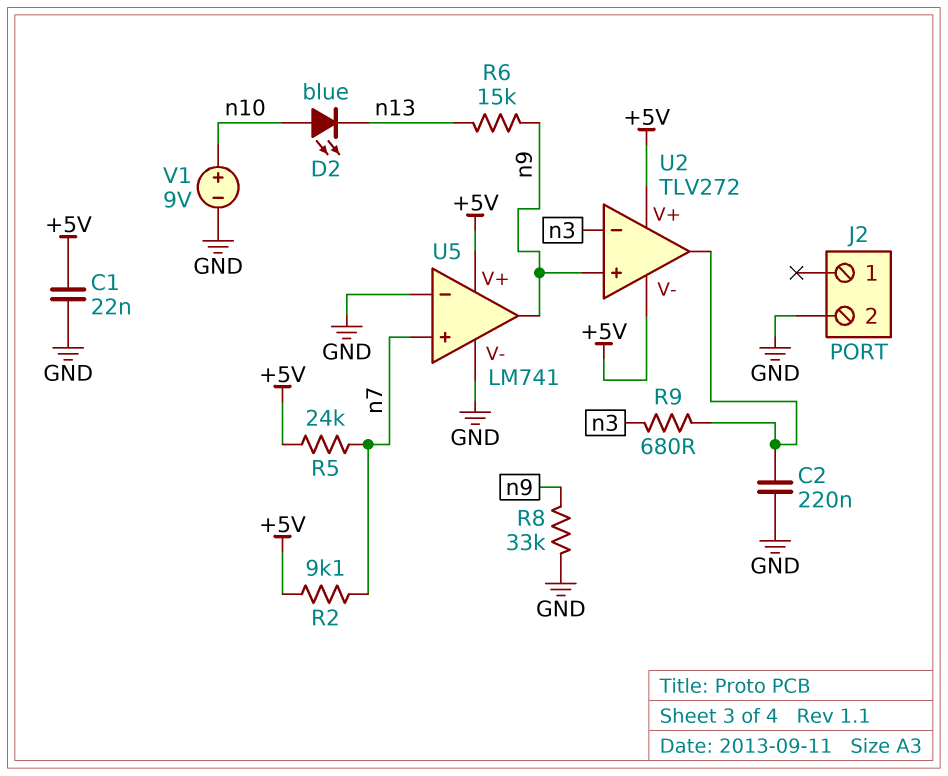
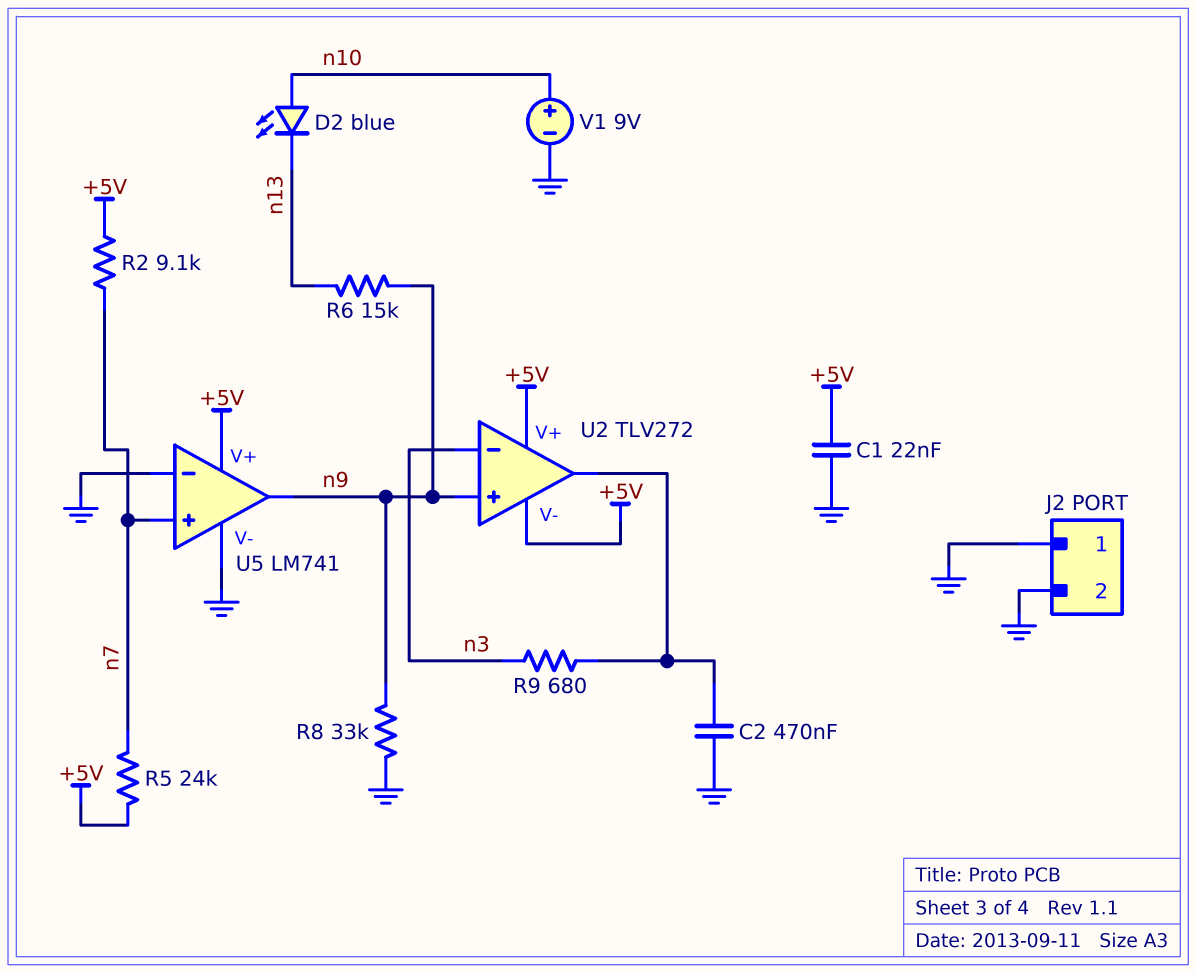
C2: 220nF (GND, U2/out) -> 470nF (GND, U2/out)
J2 pin 1: none -> GND

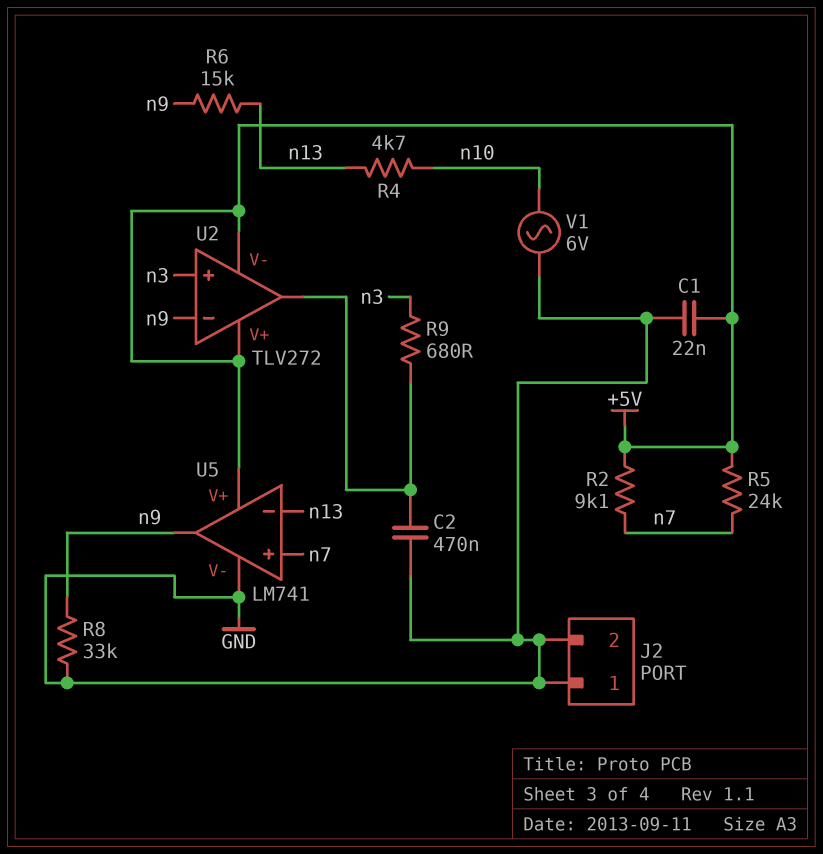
D2: LED blue (A n10, K n13) -> none
R4: none -> 4.7k (n10, n13)
U2 pin in+: n9 -> n3
U2 pin in-: n3 -> n9
U5 pin in-: GND -> n13
V1: 9V (plus n10, minus GND) -> AC 6V (GND, n10)

